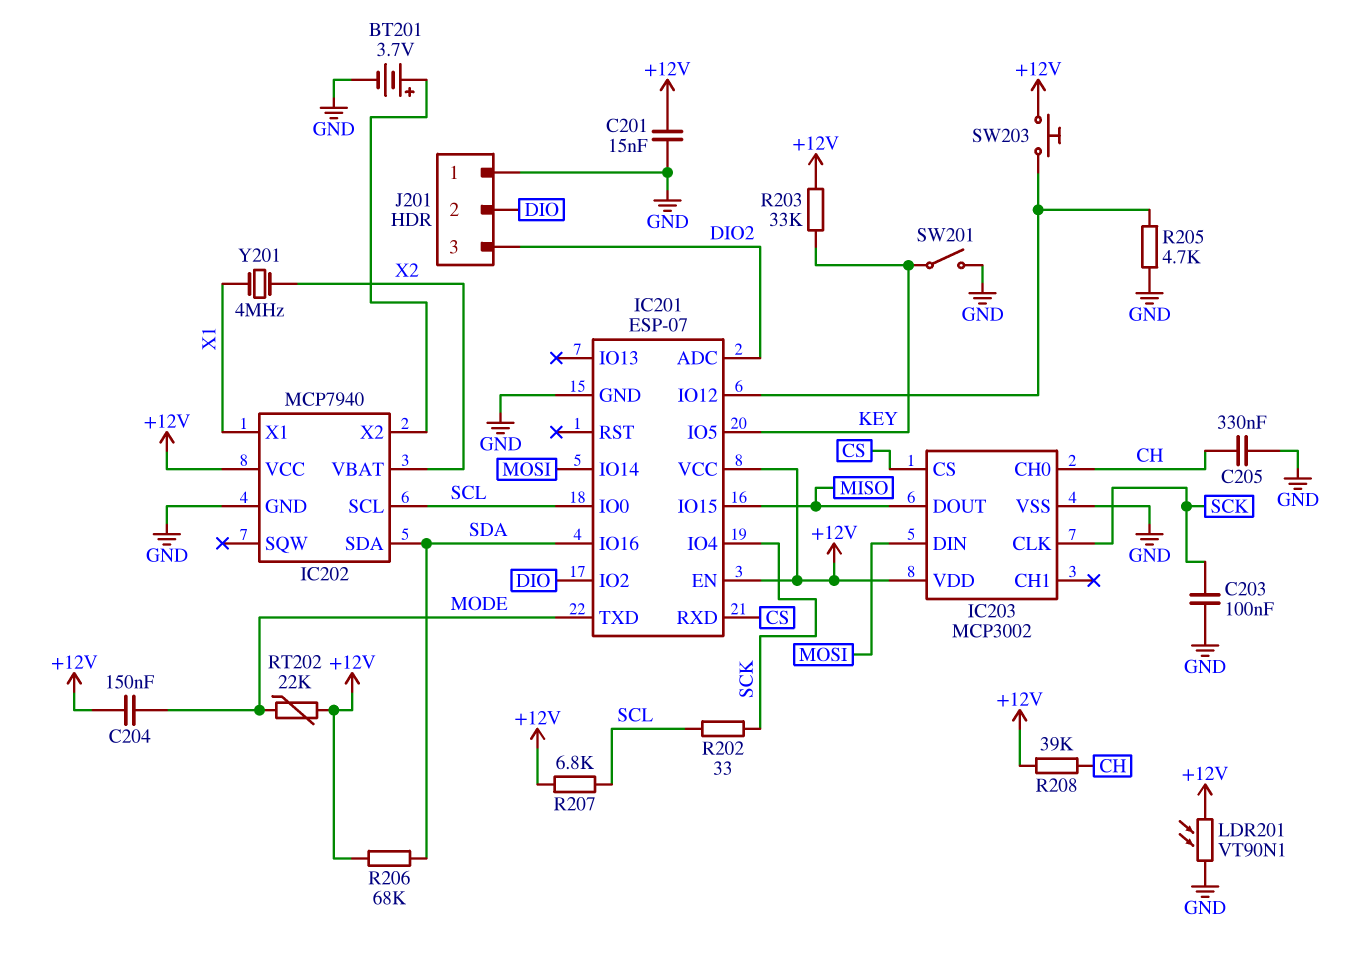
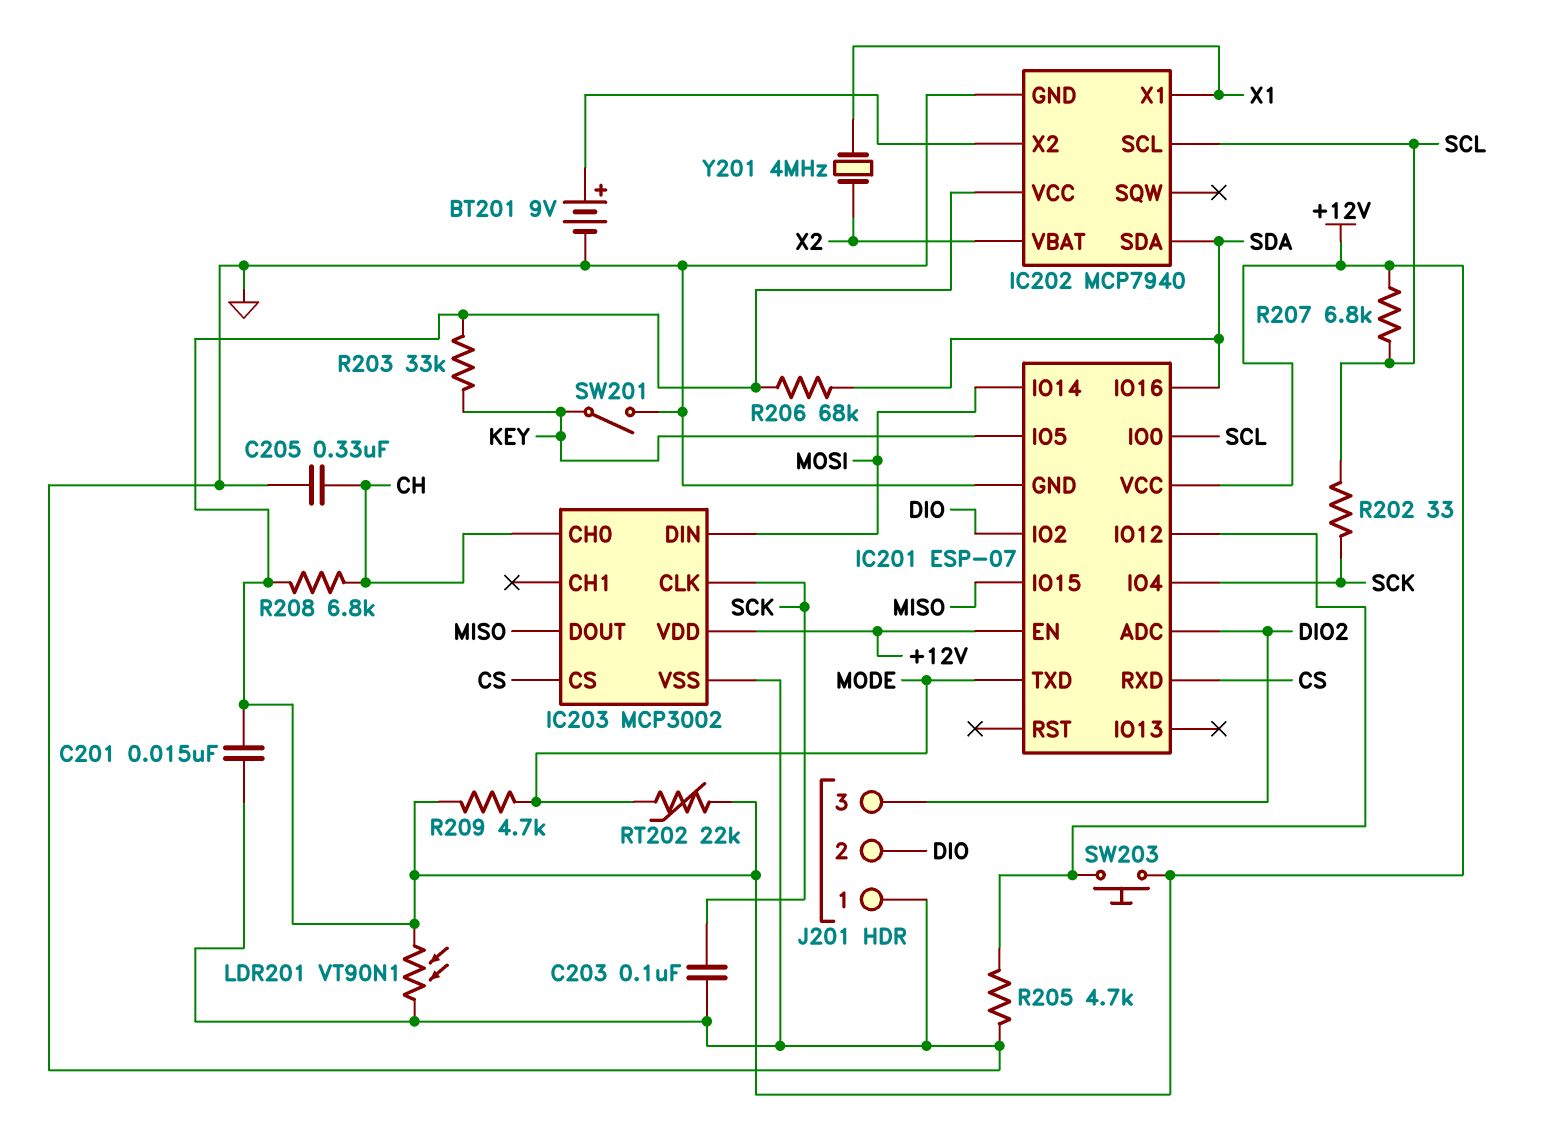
BT201: 3.7V (plus IC202/X2, minus GND) -> 9V (plus IC202/X2, minus GND)
C204: 150nF (+12V, MODE) -> none
R208: 39k (+12V, CH) -> 6.8k (+12V, CH)
R209: none -> 4.7k (+12V, MODE)

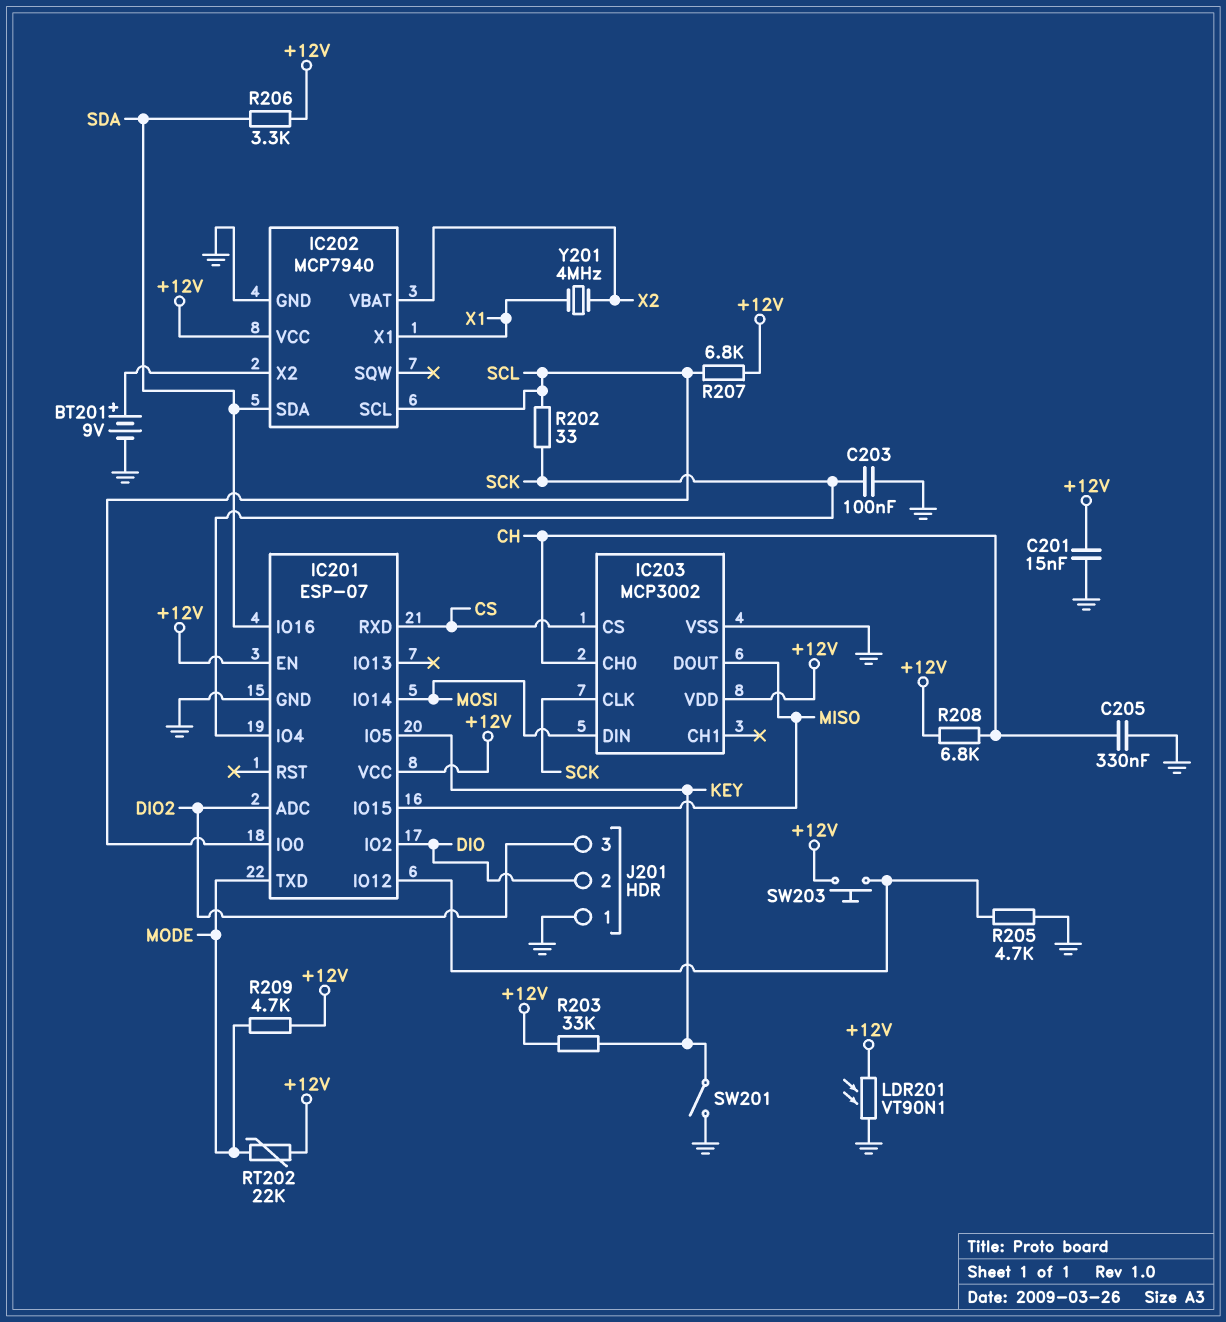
R206: 68k (+12V, SDA) -> 3.3k (+12V, SDA)

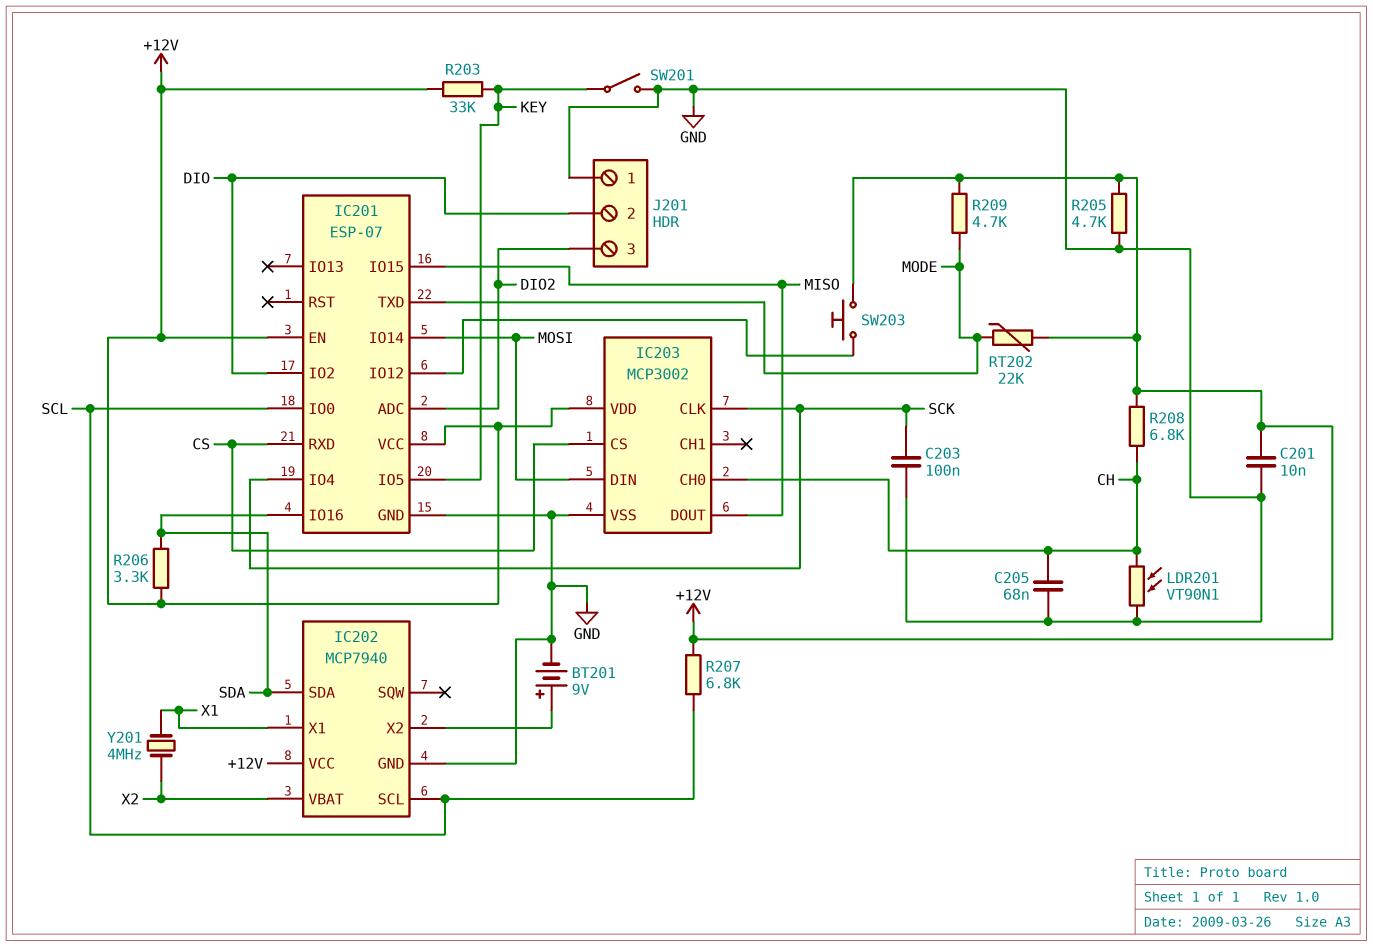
C201: 15nF (+12V, GND) -> 10nF (+12V, GND)
C205: 330nF (CH, GND) -> 68nF (CH, GND)
LDR201: VT90N1 (+12V, GND) -> VT90N1 (CH, GND)
R202: 33 (SCK, SCL) -> none
R205: 4.7k (GND, IC201/IO12) -> 4.7k (+12V, GND)

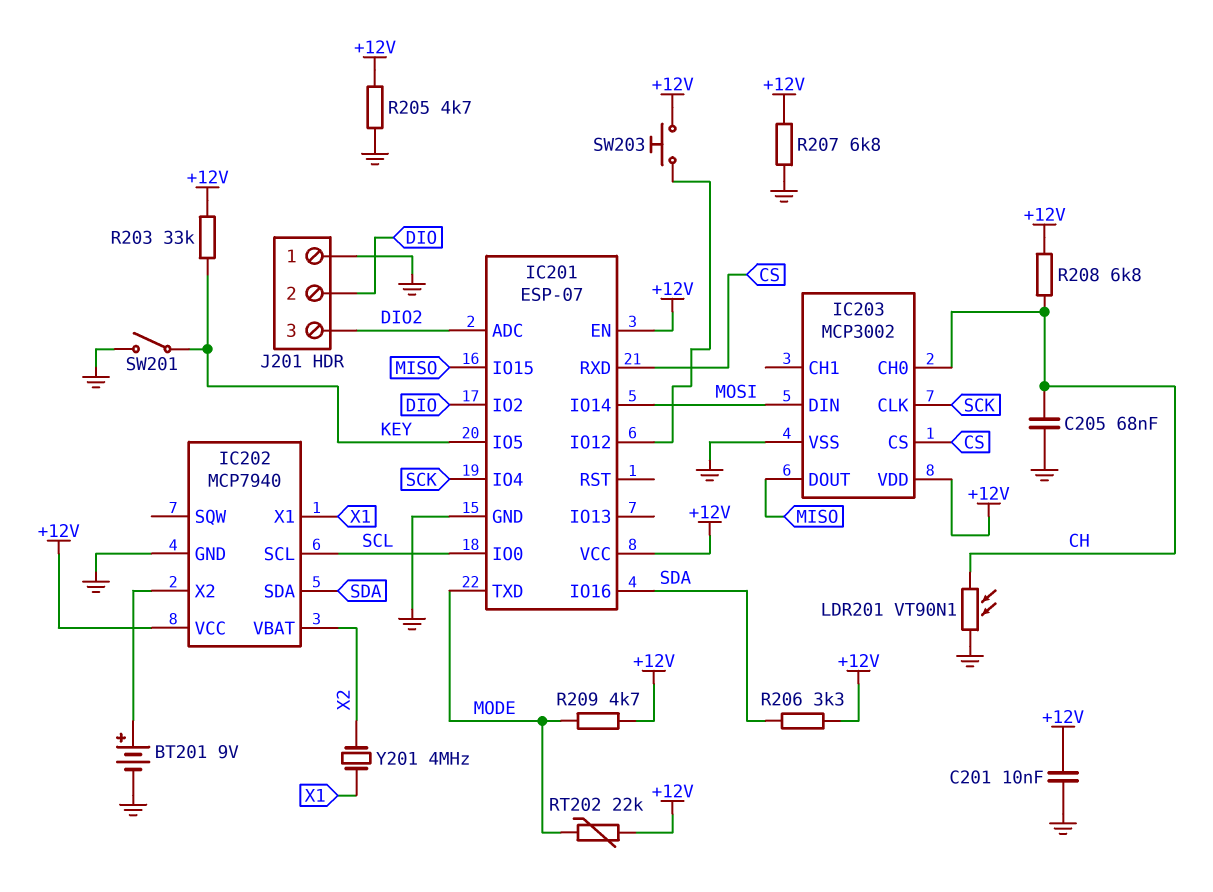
C203: 100nF (GND, SCK) -> none
R207: 6.8k (+12V, SCL) -> 6.8k (+12V, GND)

